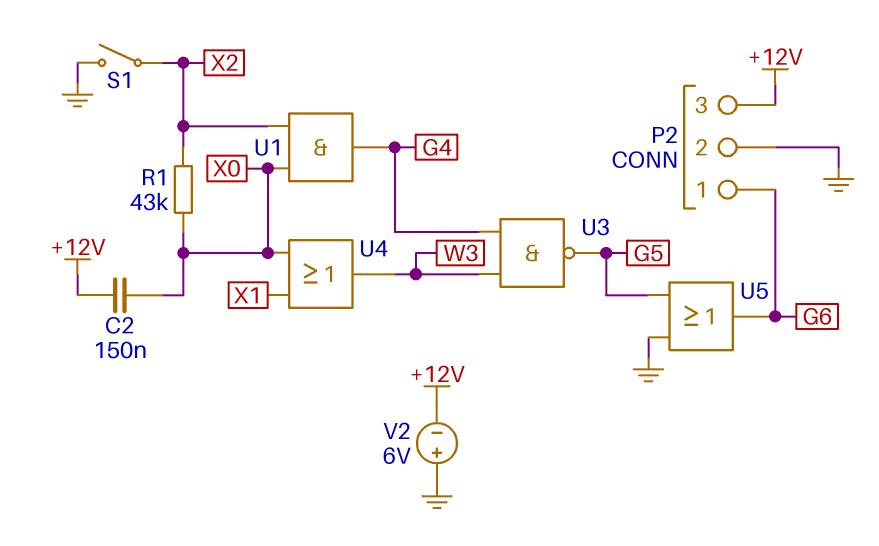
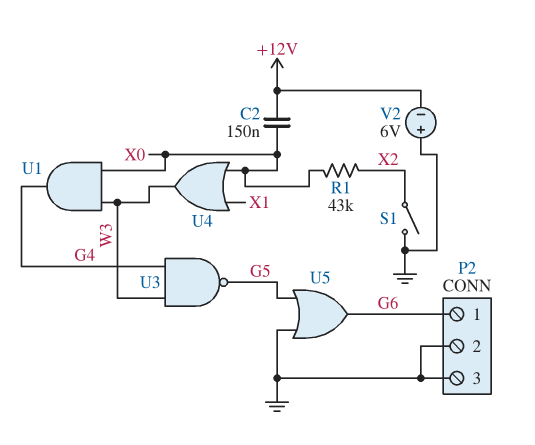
P2 pin 3: +12V -> GND
U1: AND (in X0, in X2, out G4) -> AND (in W3, in X0, out G4)

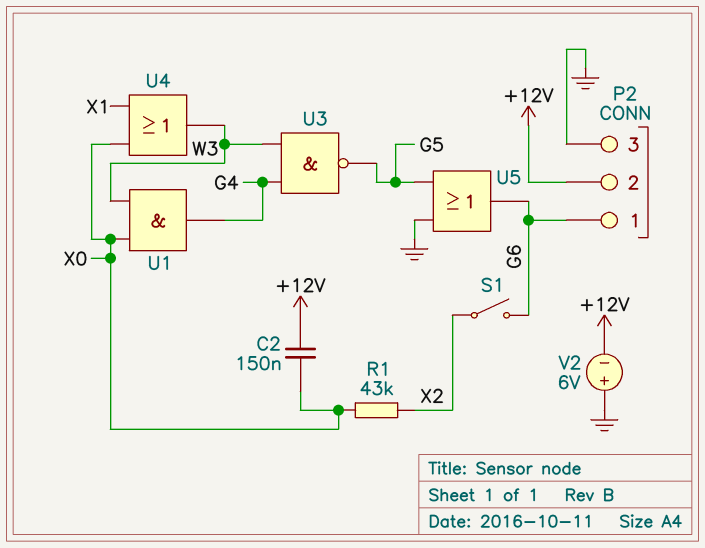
P2 pin 2: GND -> +12V
S1: switch (GND, X2) -> switch (G6, X2)

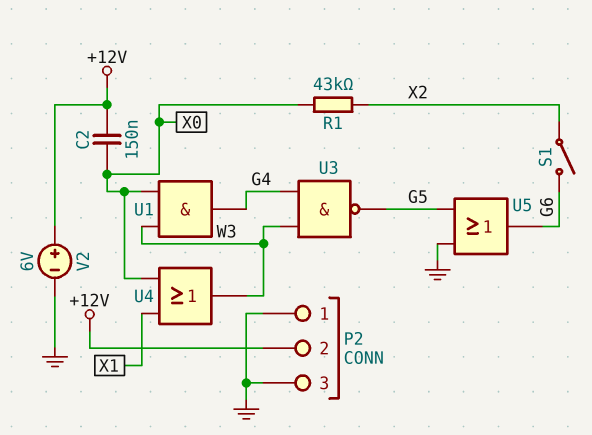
P2 pin 1: G6 -> GND
V2: 6V (plus GND, minus +12V) -> 6V (plus +12V, minus GND)

